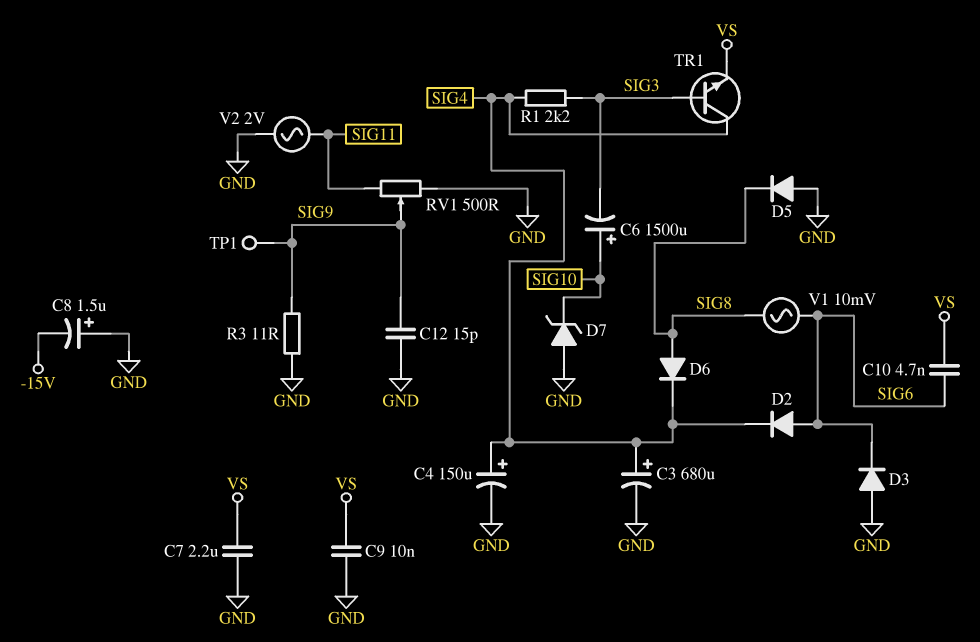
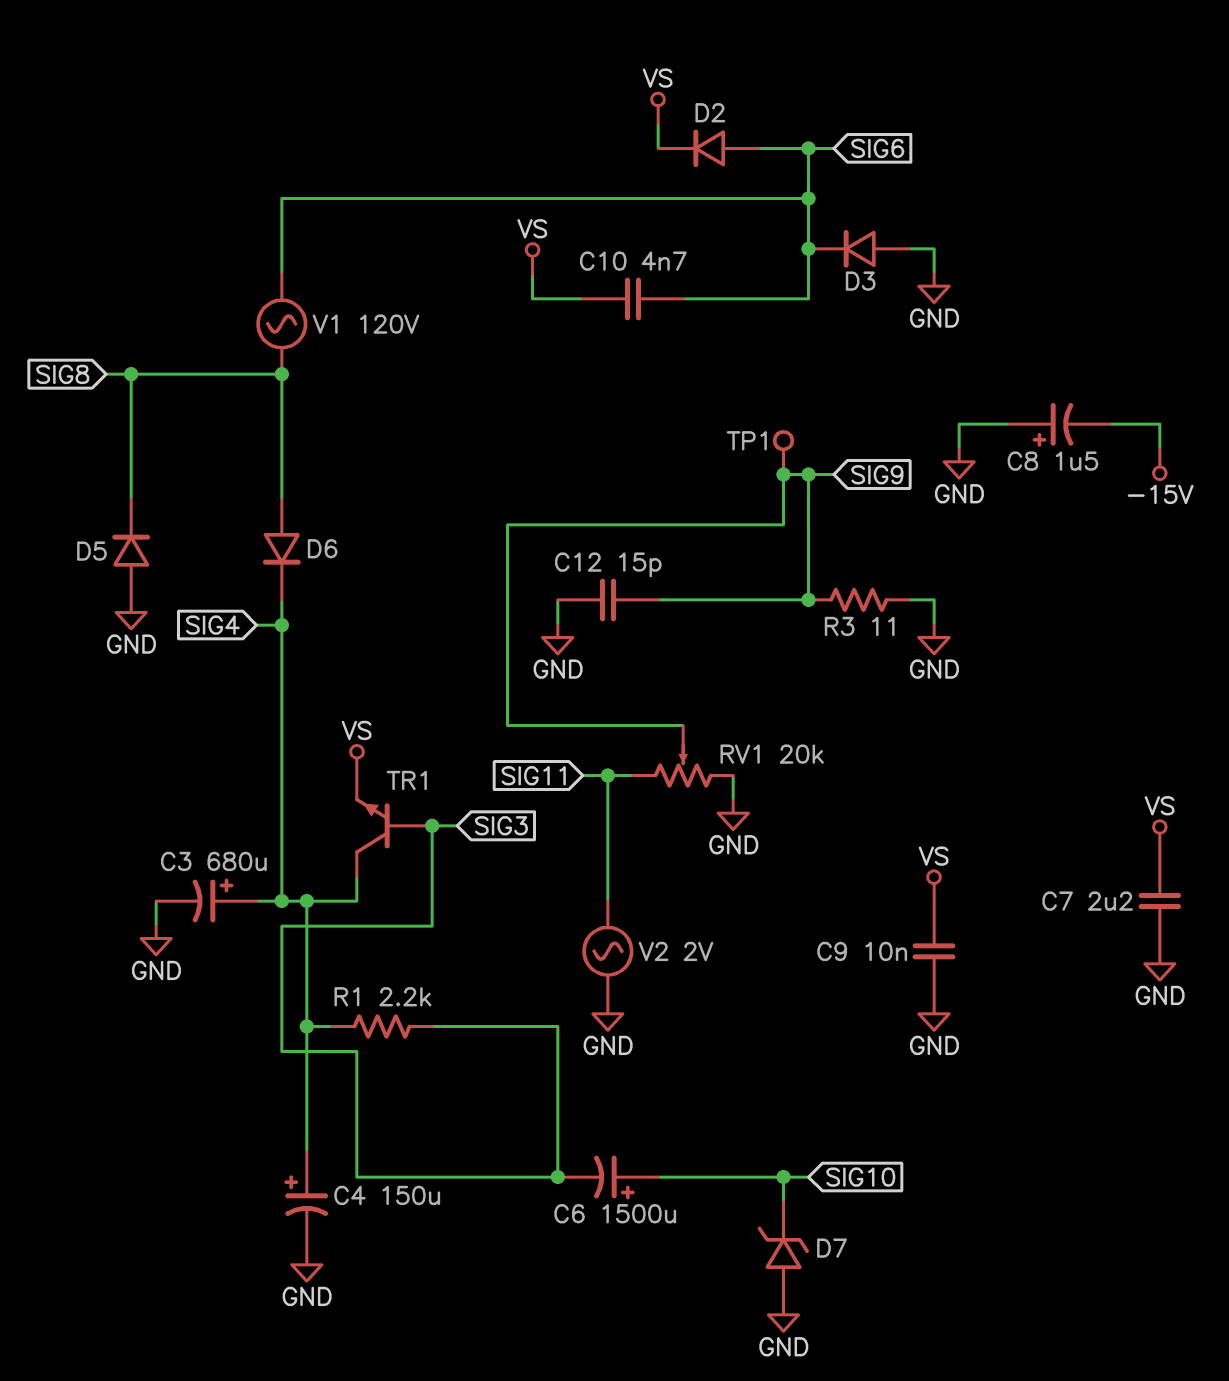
D2: diode (A SIG6, K SIG4) -> diode (A SIG6, K VS)
RV1: 500 (GND, SIG11, wiper SIG9) -> 20k (GND, SIG11, wiper SIG9)
V1: AC 10mV (SIG6, SIG8) -> AC 120V (SIG6, SIG8)

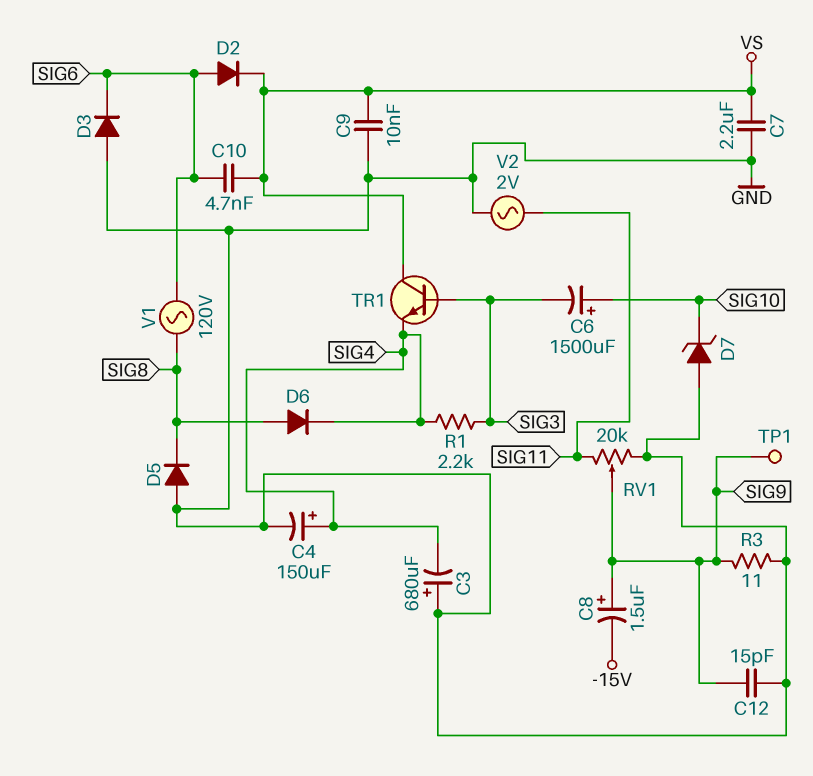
C3: 680uF (plus SIG4, minus GND) -> 680uF (plus GND, minus SIG4)
C8: 1.5uF (plus GND, minus -15V) -> 1.5uF (plus SIG9, minus -15V)
TR1: NPN (B SIG3, C SIG4, E VS) -> NPN (B SIG3, C VS, E SIG4)

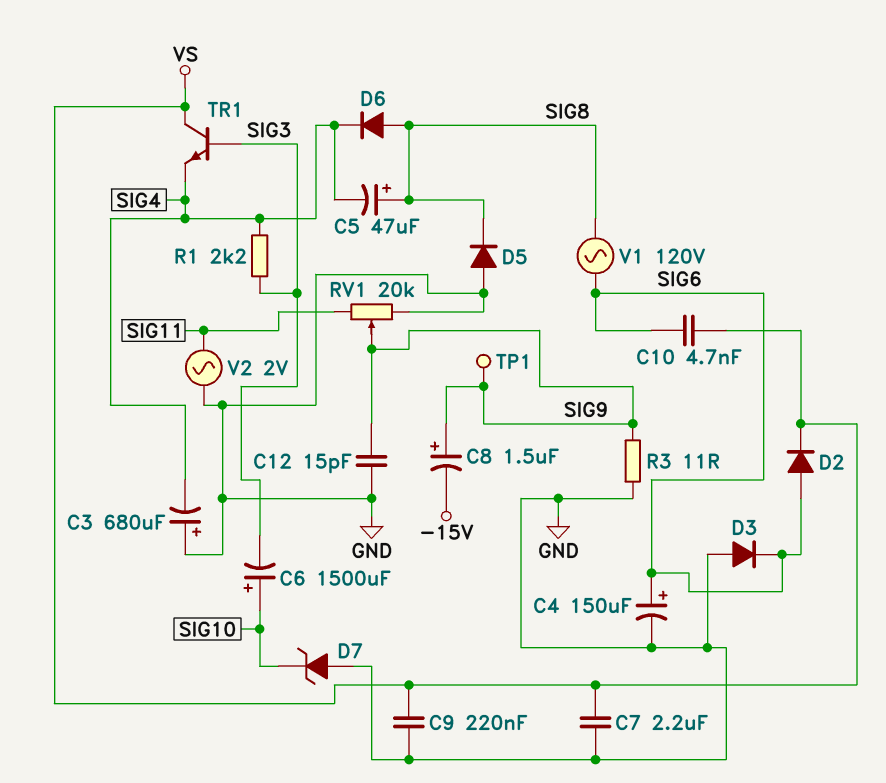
C4: 150uF (plus SIG4, minus GND) -> 150uF (plus SIG6, minus GND)
C5: none -> 47uF (plus SIG8, minus SIG4)
C9: 10nF (GND, VS) -> 220nF (GND, VS)

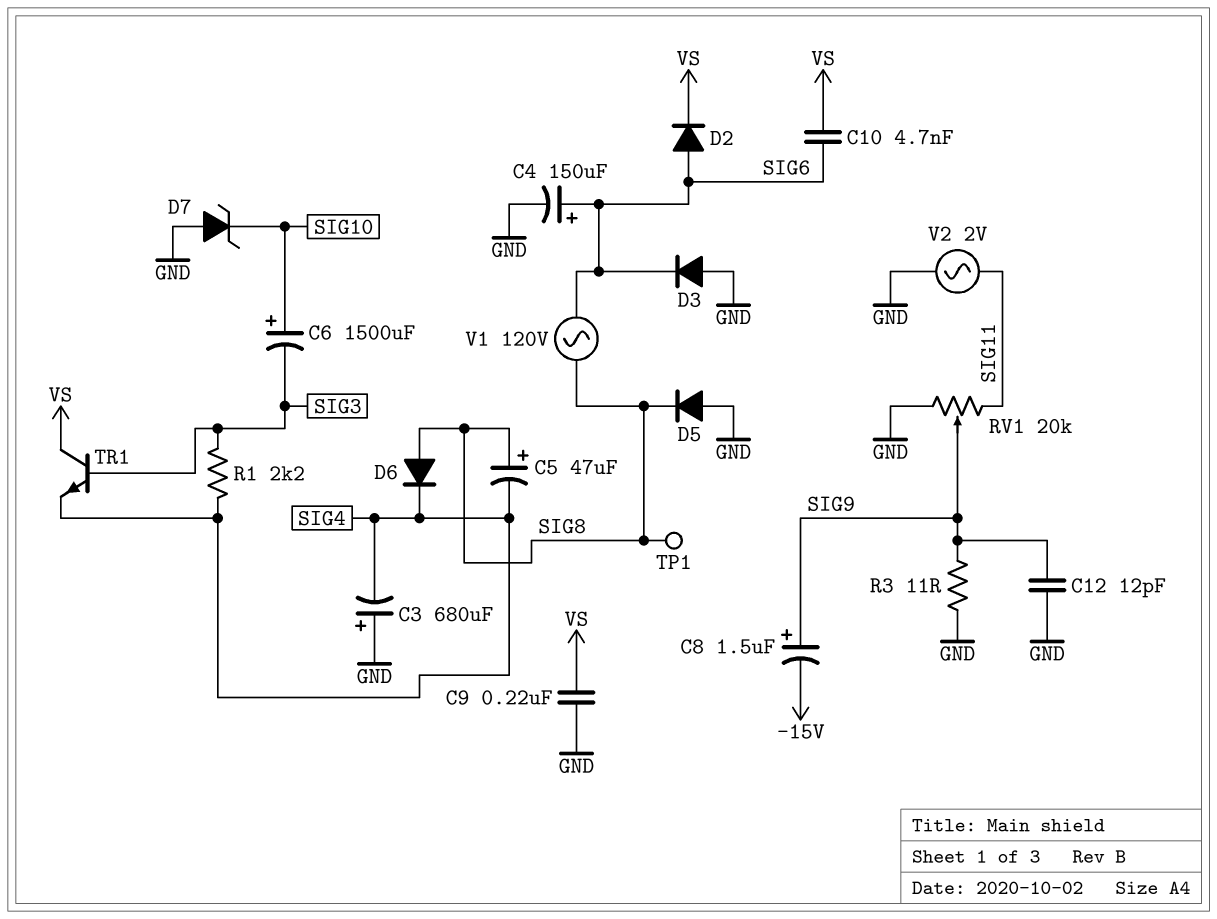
C7: 2.2uF (GND, VS) -> none
C12: 15pF (GND, SIG9) -> 12pF (GND, SIG9)
TP1: test point (SIG9) -> test point (SIG8)

